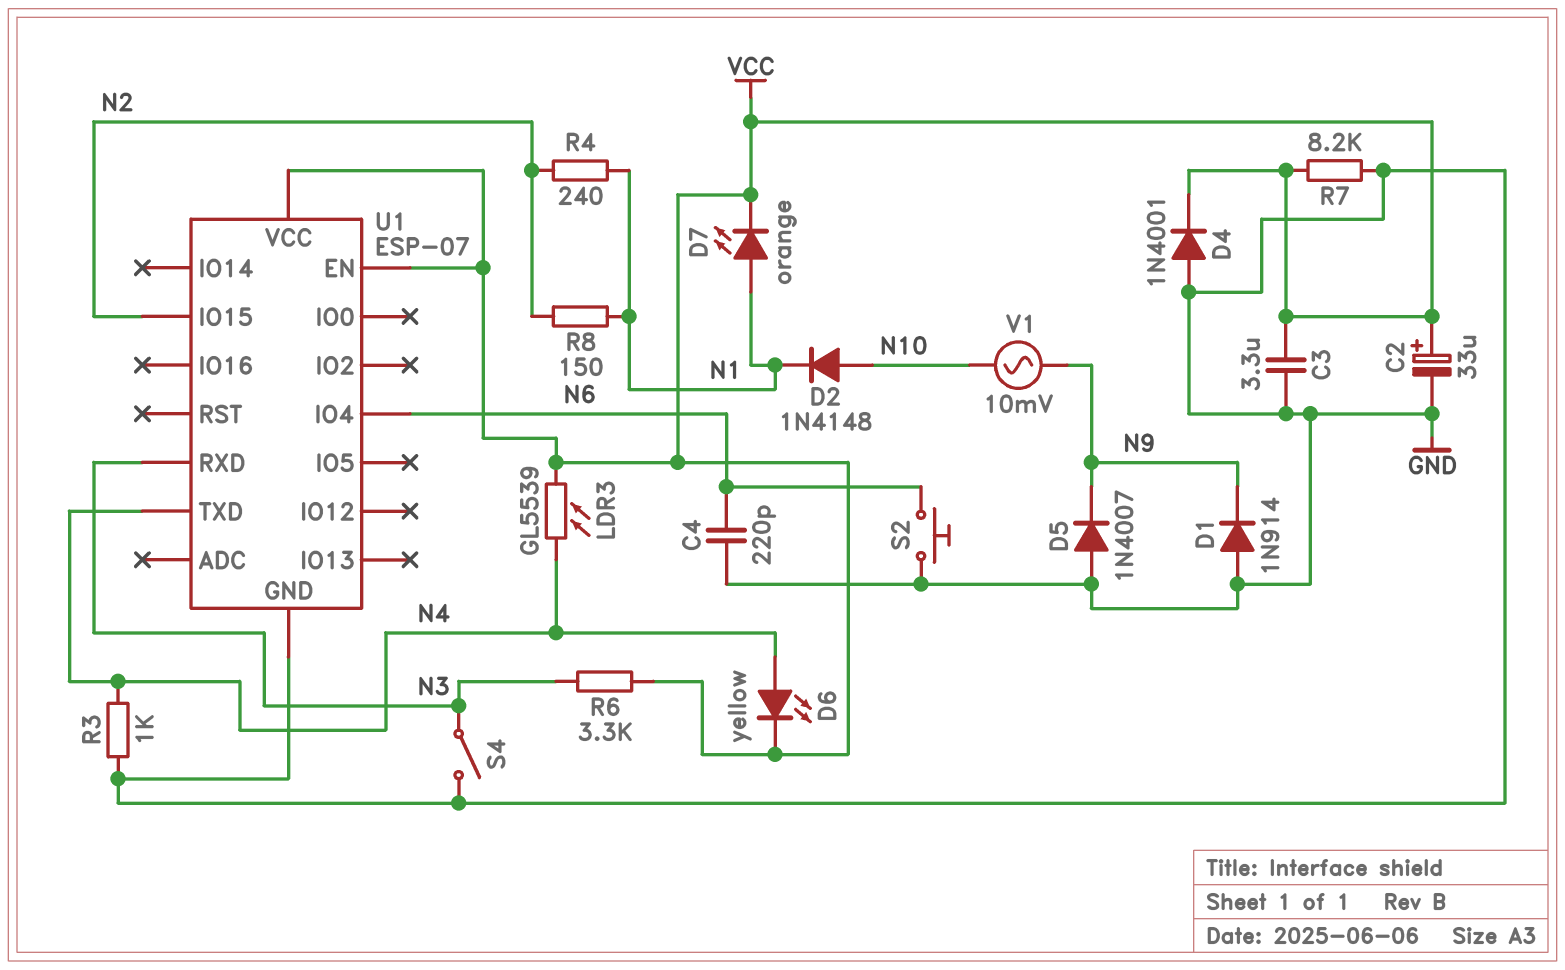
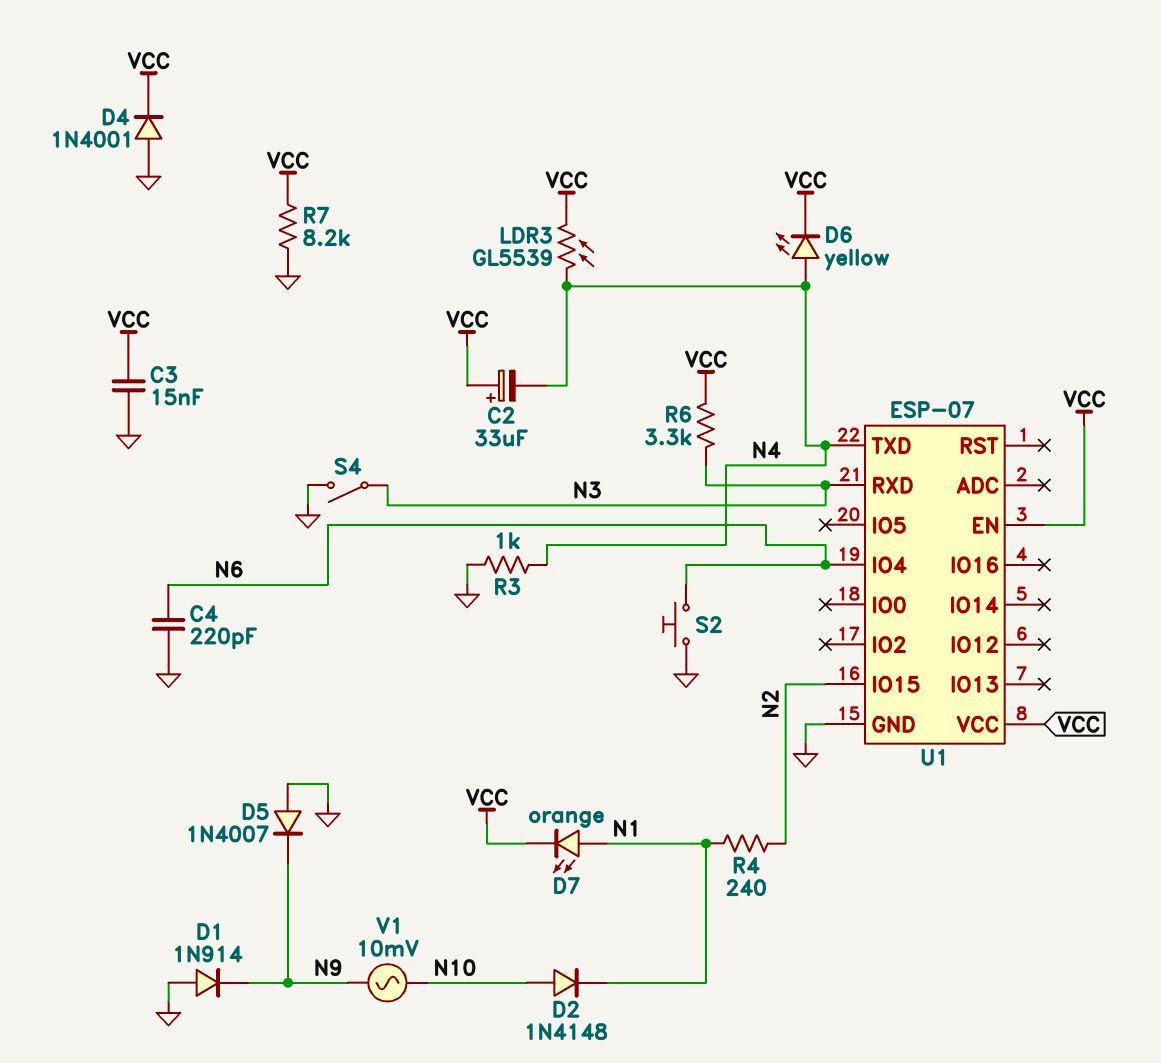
C2: 33uF (plus VCC, minus GND) -> 33uF (plus VCC, minus N4)
C3: 3.3uF (GND, VCC) -> 15nF (GND, VCC)
R8: 150 (N1, N2) -> none

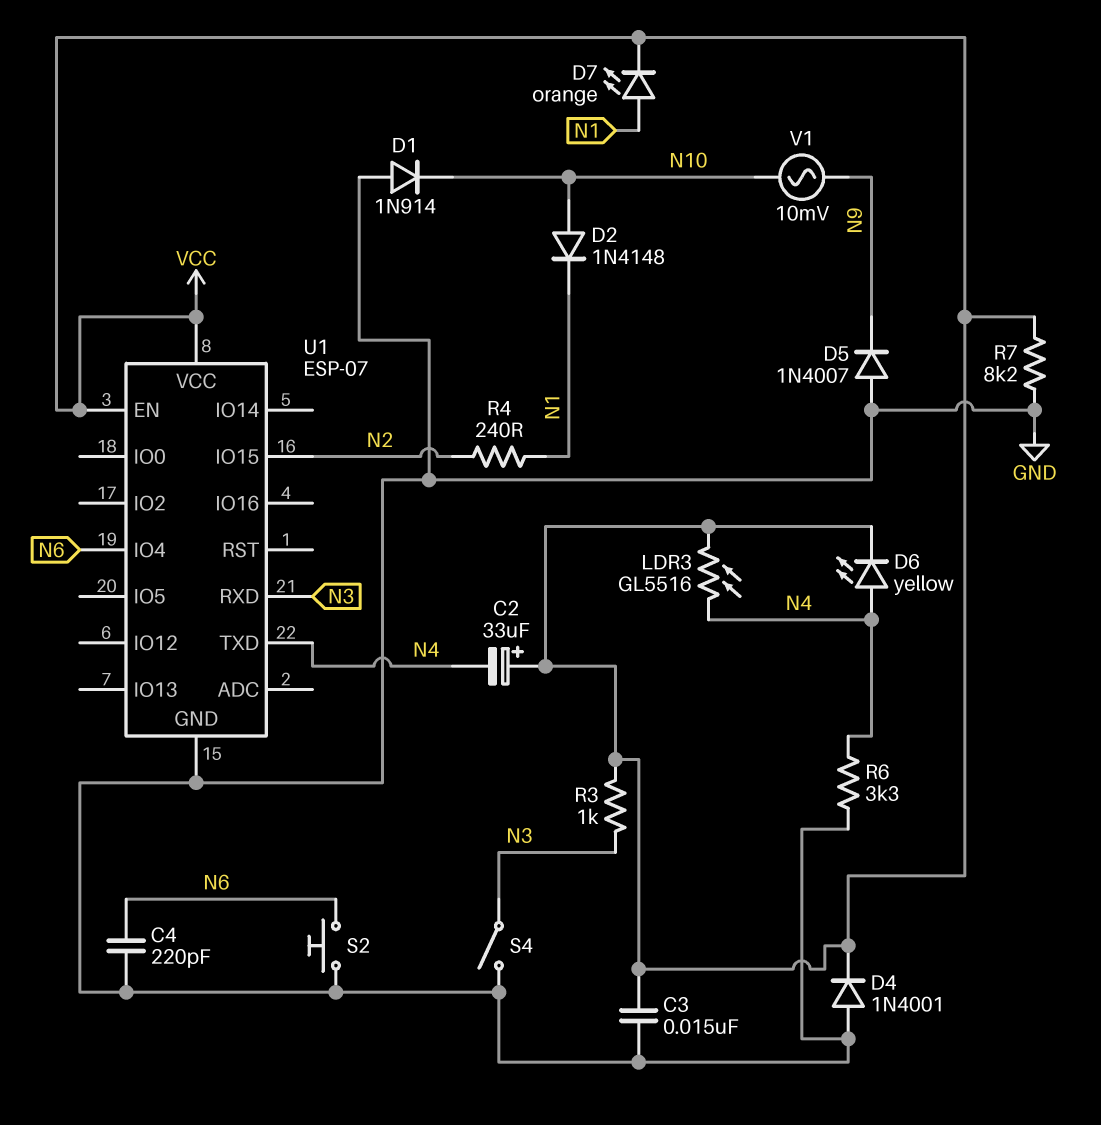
D1: diode 1N914 (A GND, K N9) -> diode 1N914 (A GND, K N10)
LDR3: GL5539 (N4, VCC) -> GL5516 (N4, VCC)
R3: 1k (GND, N4) -> 1k (N3, VCC)
R6: 3.3k (N3, VCC) -> 3.3k (GND, N4)

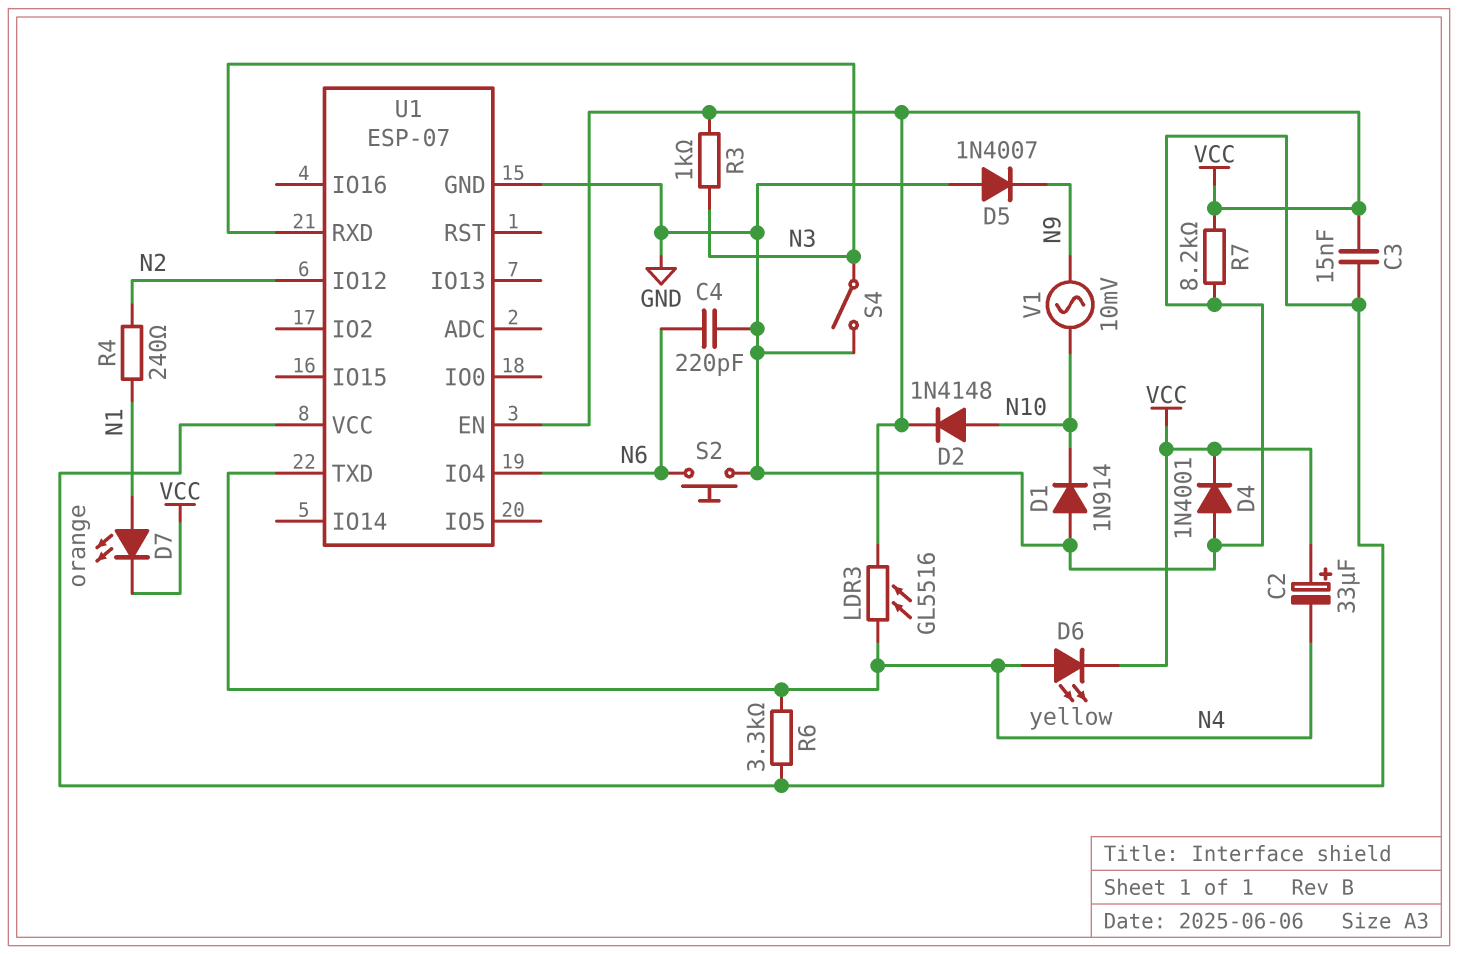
D2: diode 1N4148 (A N10, K N1) -> diode 1N4148 (A N10, K VCC)
U1 pin IO12: none -> N2
U1 pin IO15: N2 -> none
U1 pin VCC: VCC -> GND

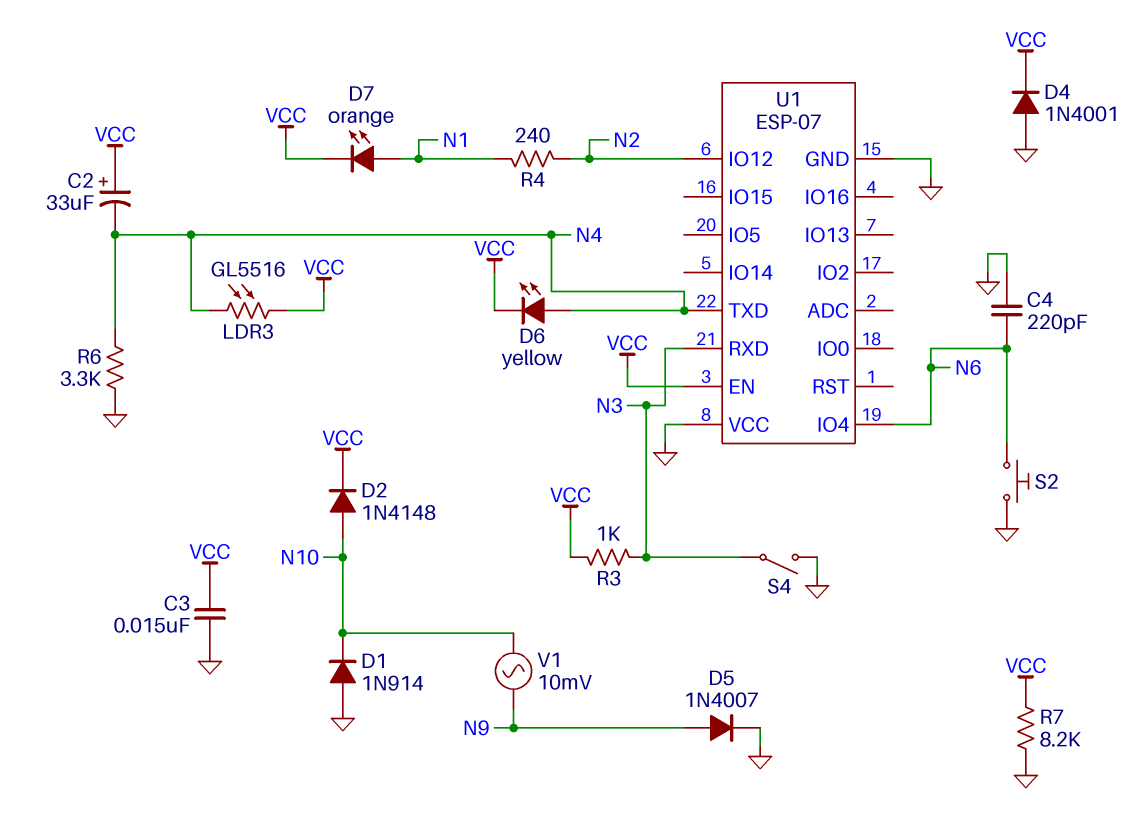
D5: diode 1N4007 (A GND, K N9) -> diode 1N4007 (A N9, K GND)

